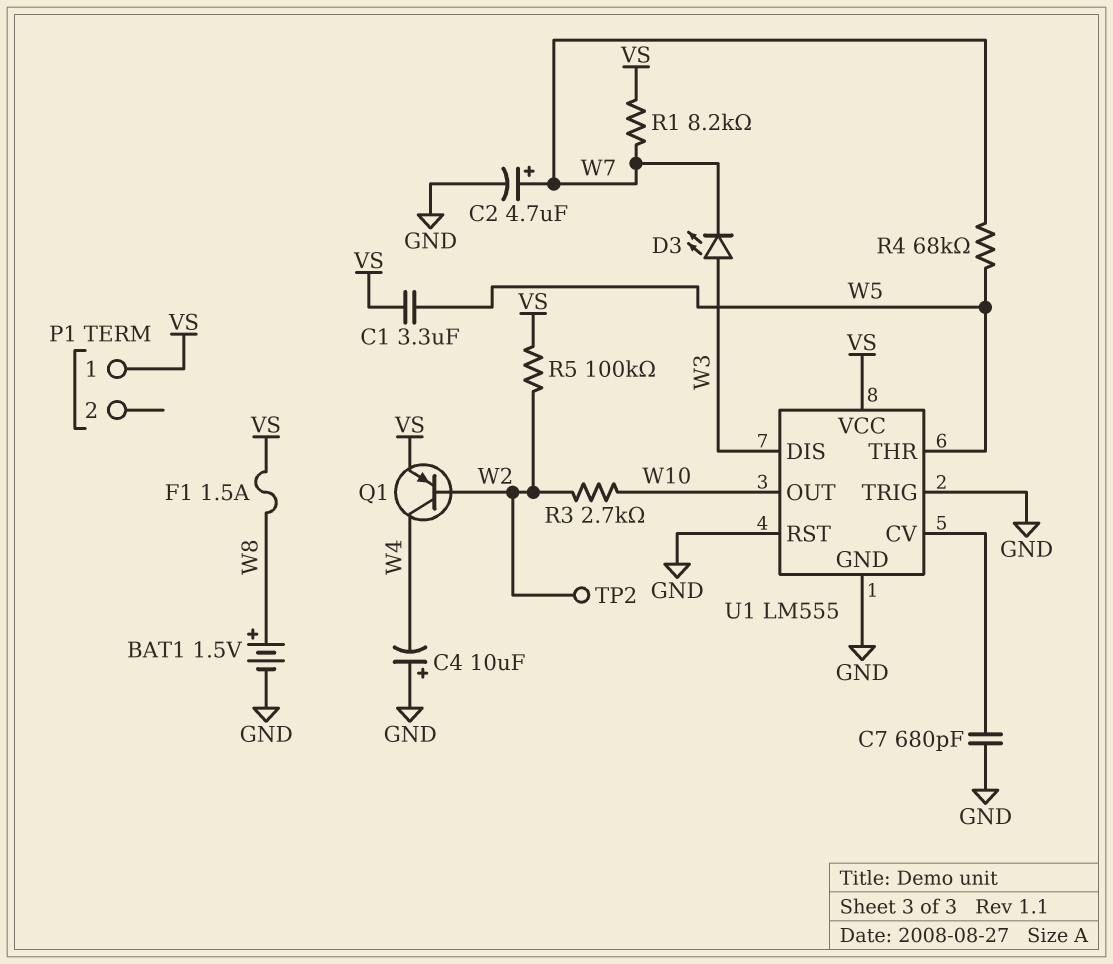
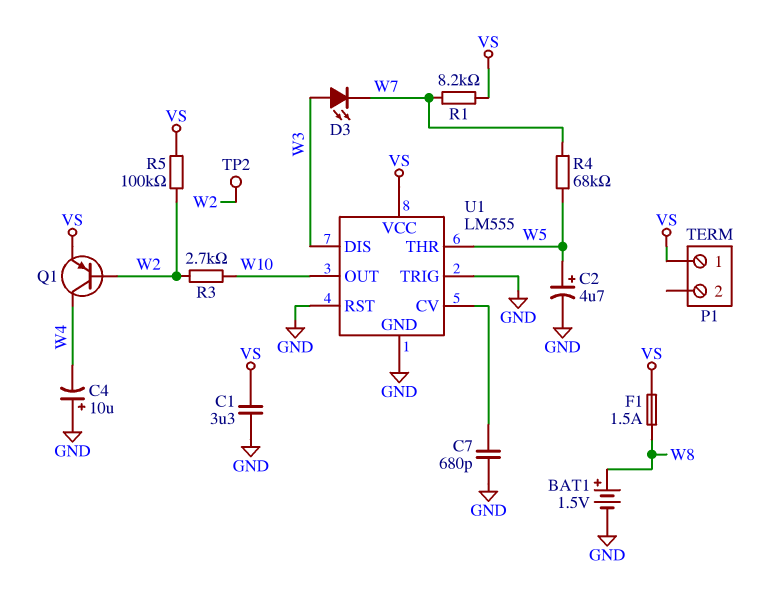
C1: 3.3uF (VS, W5) -> 3.3uF (GND, VS)
C2: 4.7uF (plus W7, minus GND) -> 4.7uF (plus W5, minus GND)

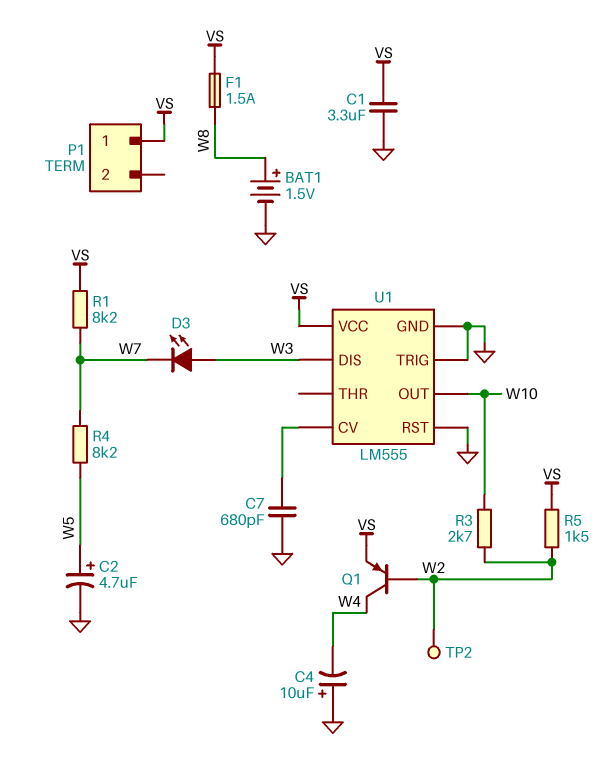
R4: 68k (W5, W7) -> 8.2k (W5, W7)
R5: 100k (VS, W2) -> 1.5k (VS, W2)
U1 pin THR: W5 -> none

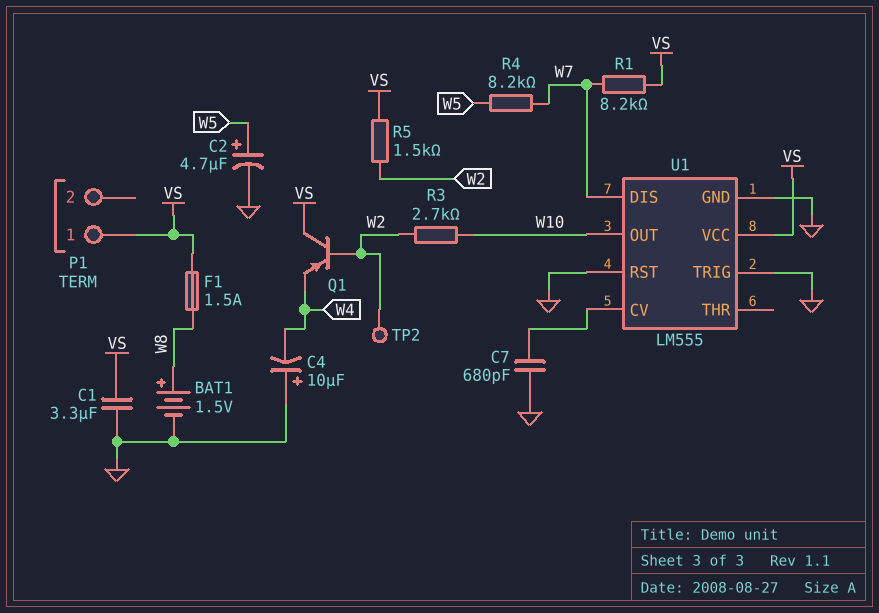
D3: LED (A W3, K W7) -> none
Q1: PNP (B W2, C W4, E VS) -> PNP (B W2, C VS, E W4)
U1 pin DIS: W3 -> W7

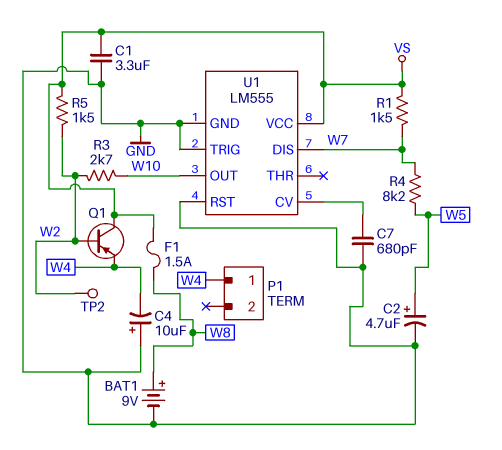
BAT1: 1.5V (plus W8, minus GND) -> 9V (plus W8, minus GND)
P1 pin 1: VS -> W4
R1: 8.2k (VS, W7) -> 1.5k (VS, W7)

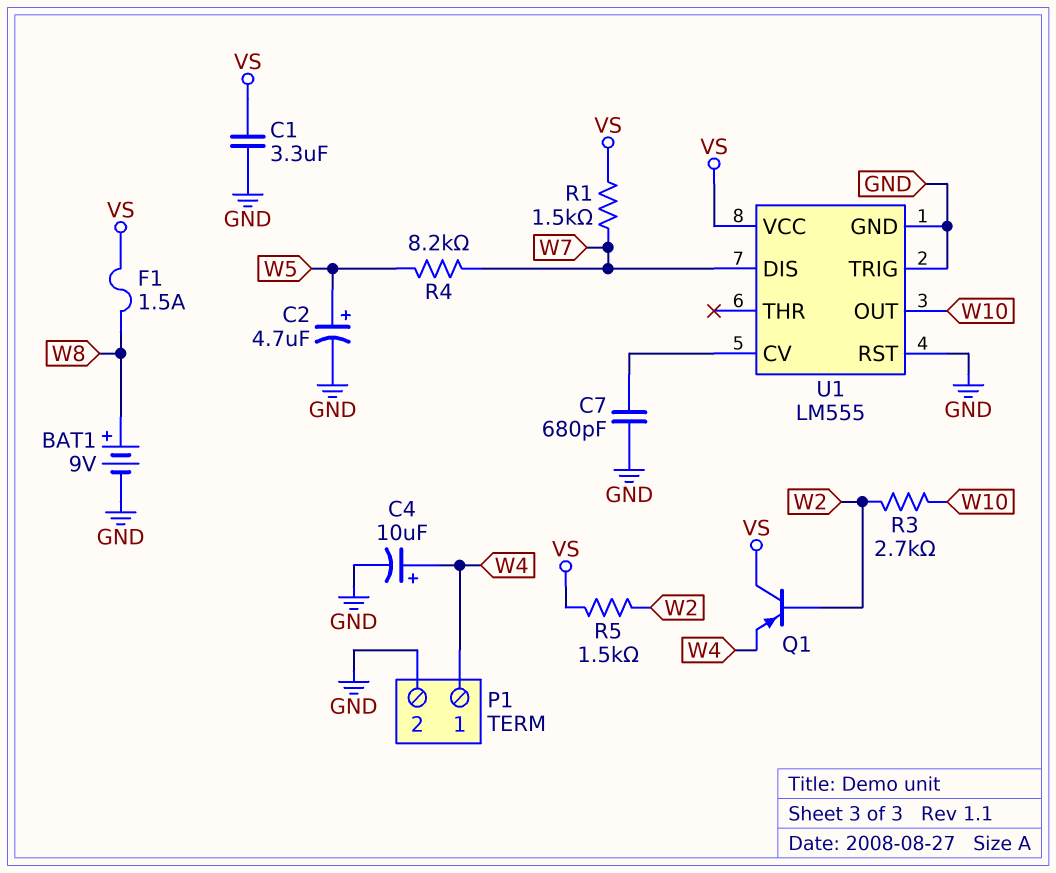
C4: 10uF (plus GND, minus W4) -> 10uF (plus W4, minus GND)
P1 pin 2: none -> GND
TP2: test point (W2) -> none

